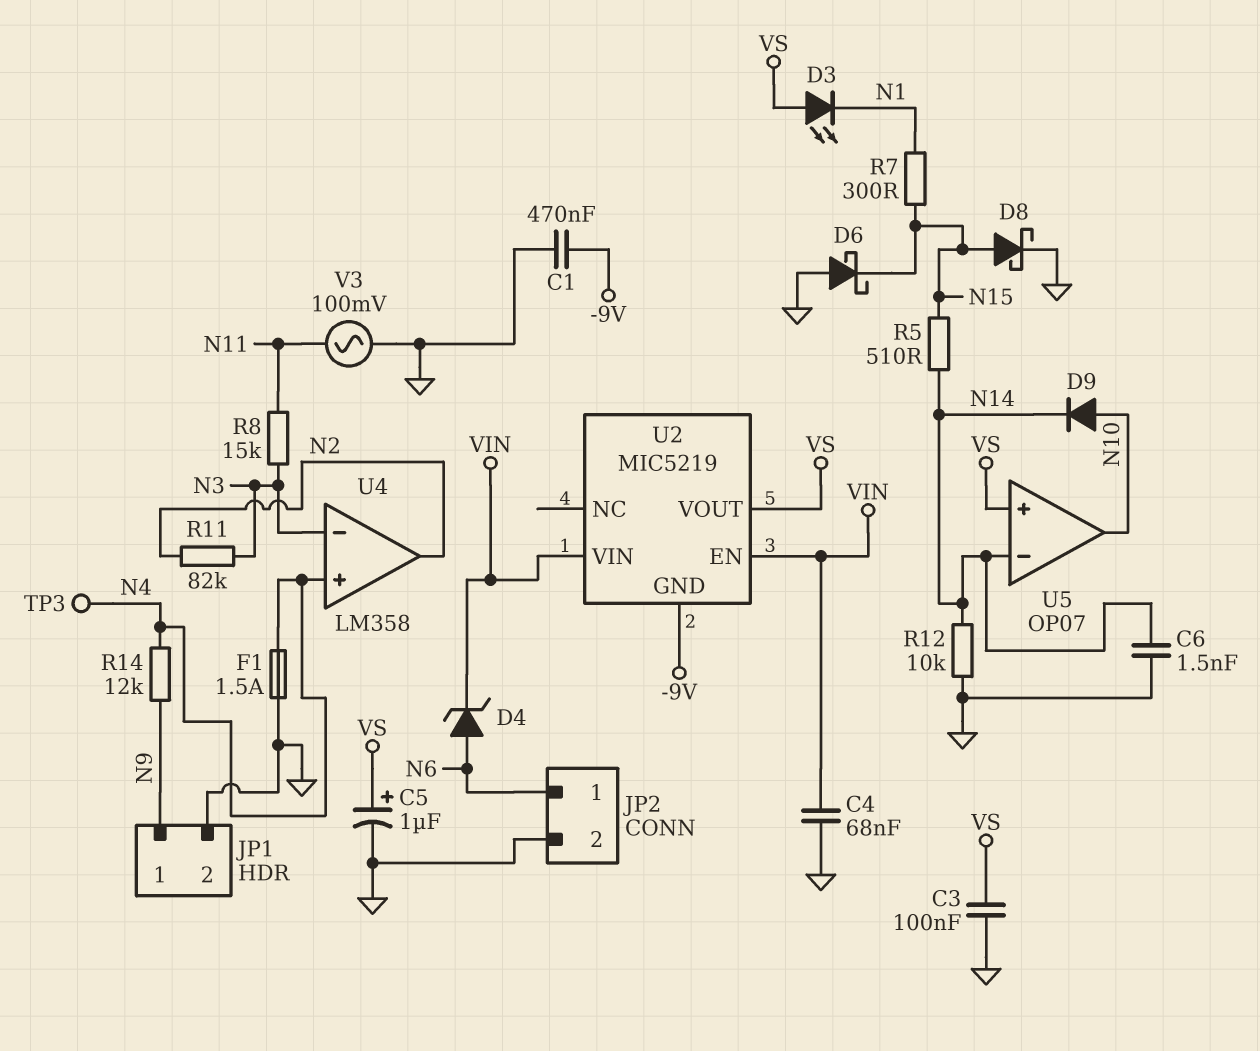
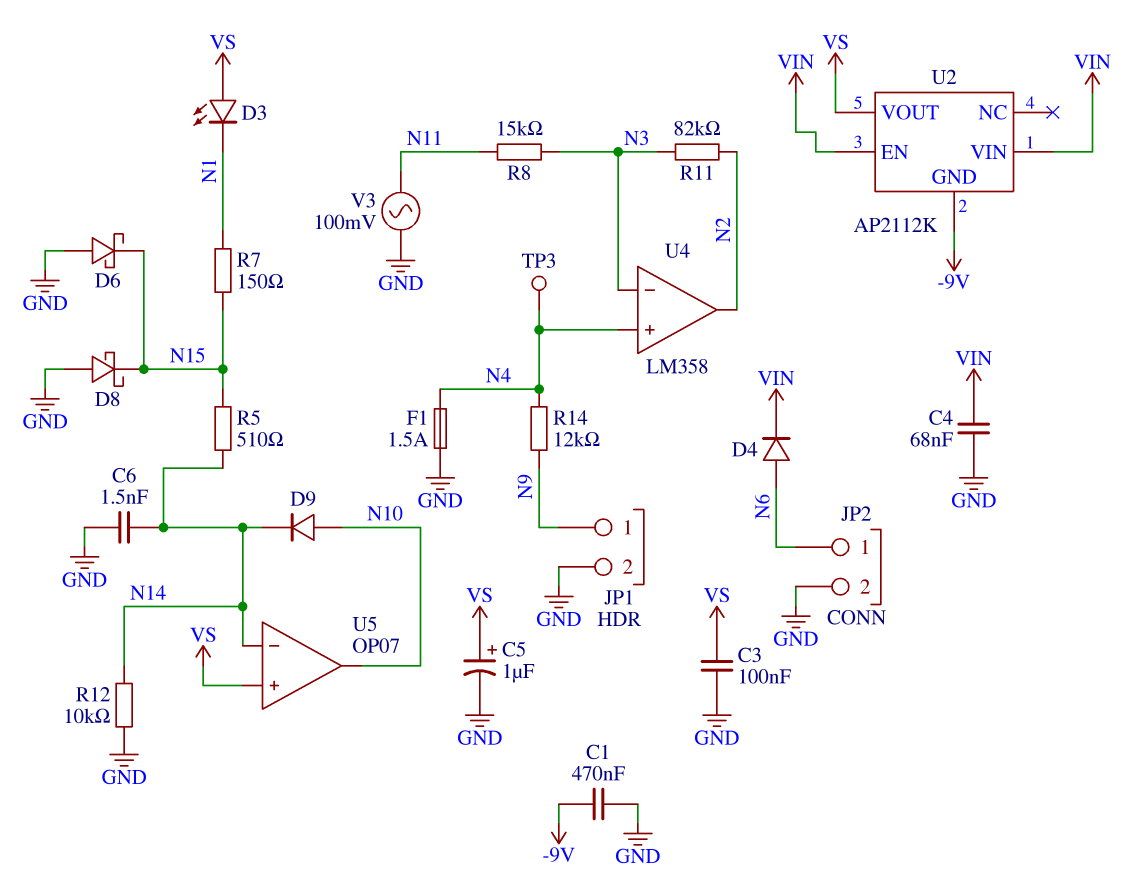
D4: zener (A N6, K VIN) -> diode (A N6, K VIN)
D8: schottky (A N15, K GND) -> schottky (A GND, K N15)
R7: 300 (N1, N15) -> 150 (N1, N15)
U2: MIC5219 -> AP2112K

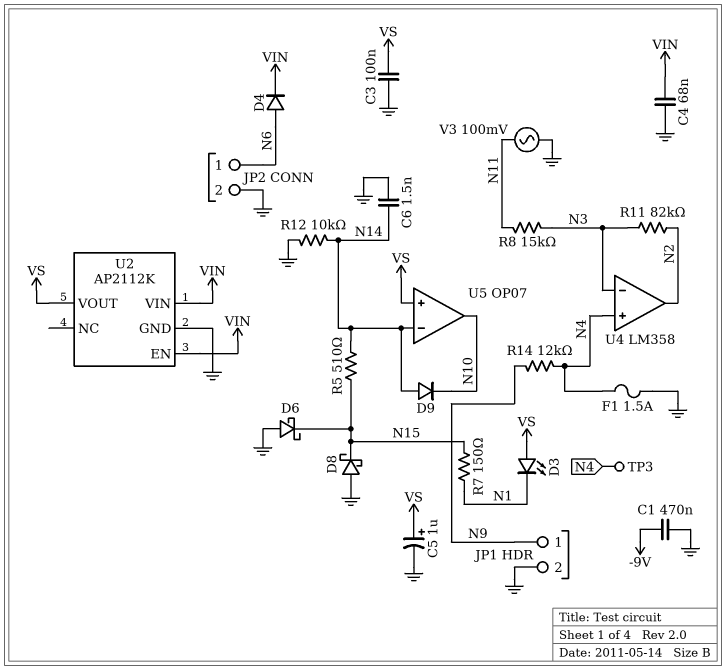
D9: diode (A N10, K N14) -> diode (A N14, K N10)
U2 pin GND: -9V -> GND

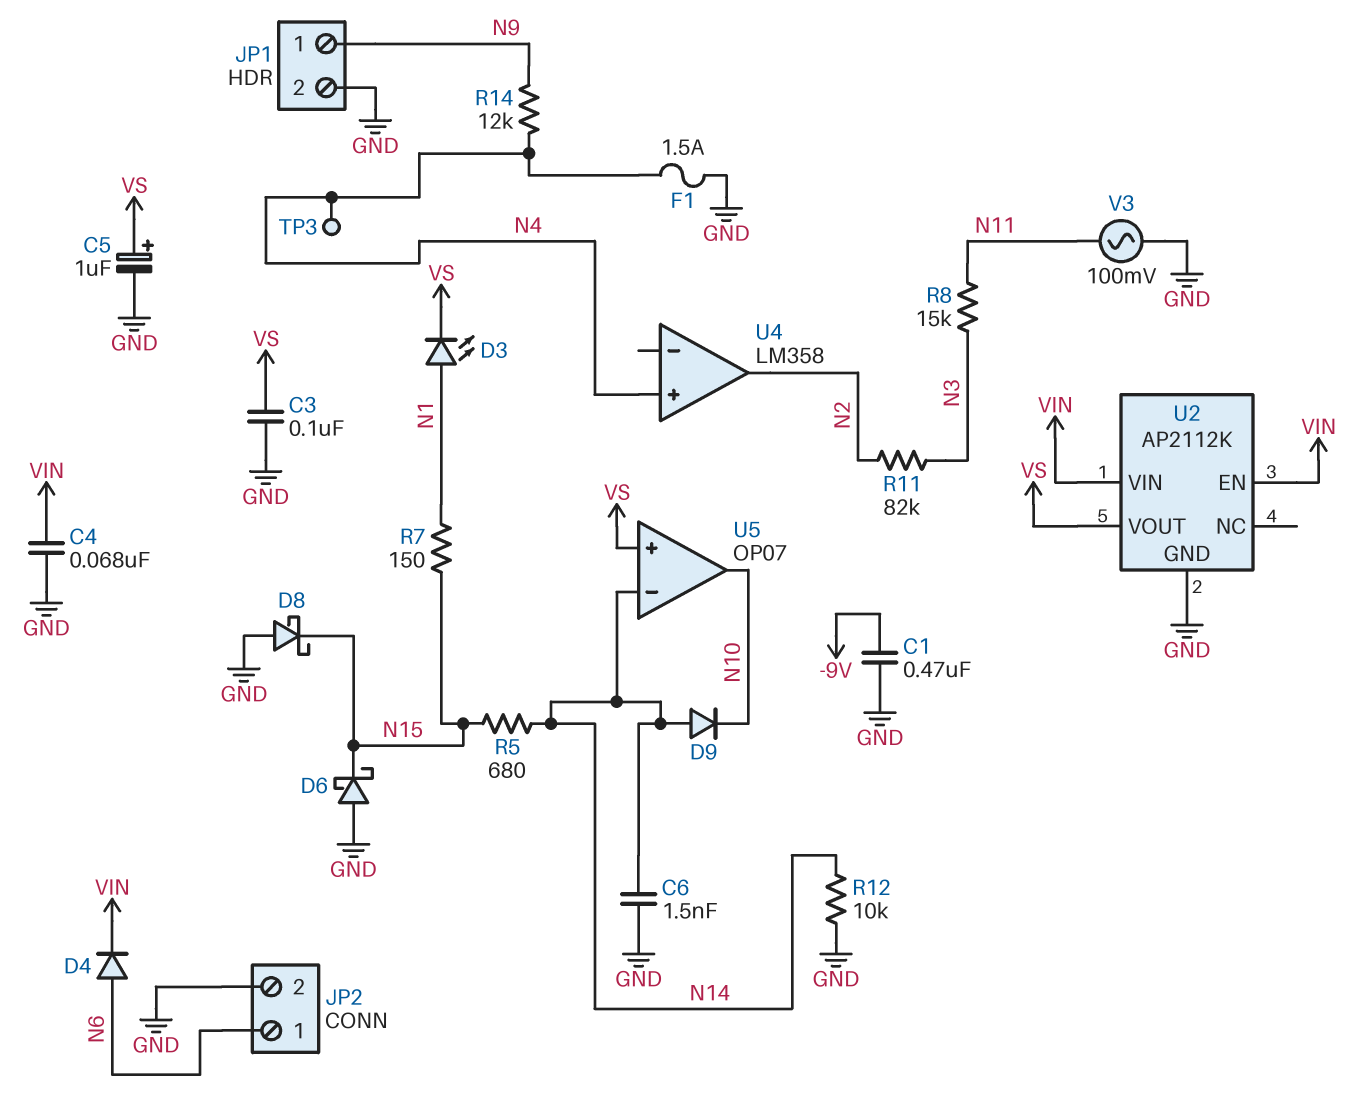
D3: LED (A VS, K N1) -> LED (A N1, K VS)
R5: 510 (N14, N15) -> 680 (N14, N15)
U4 pin in-: N3 -> none

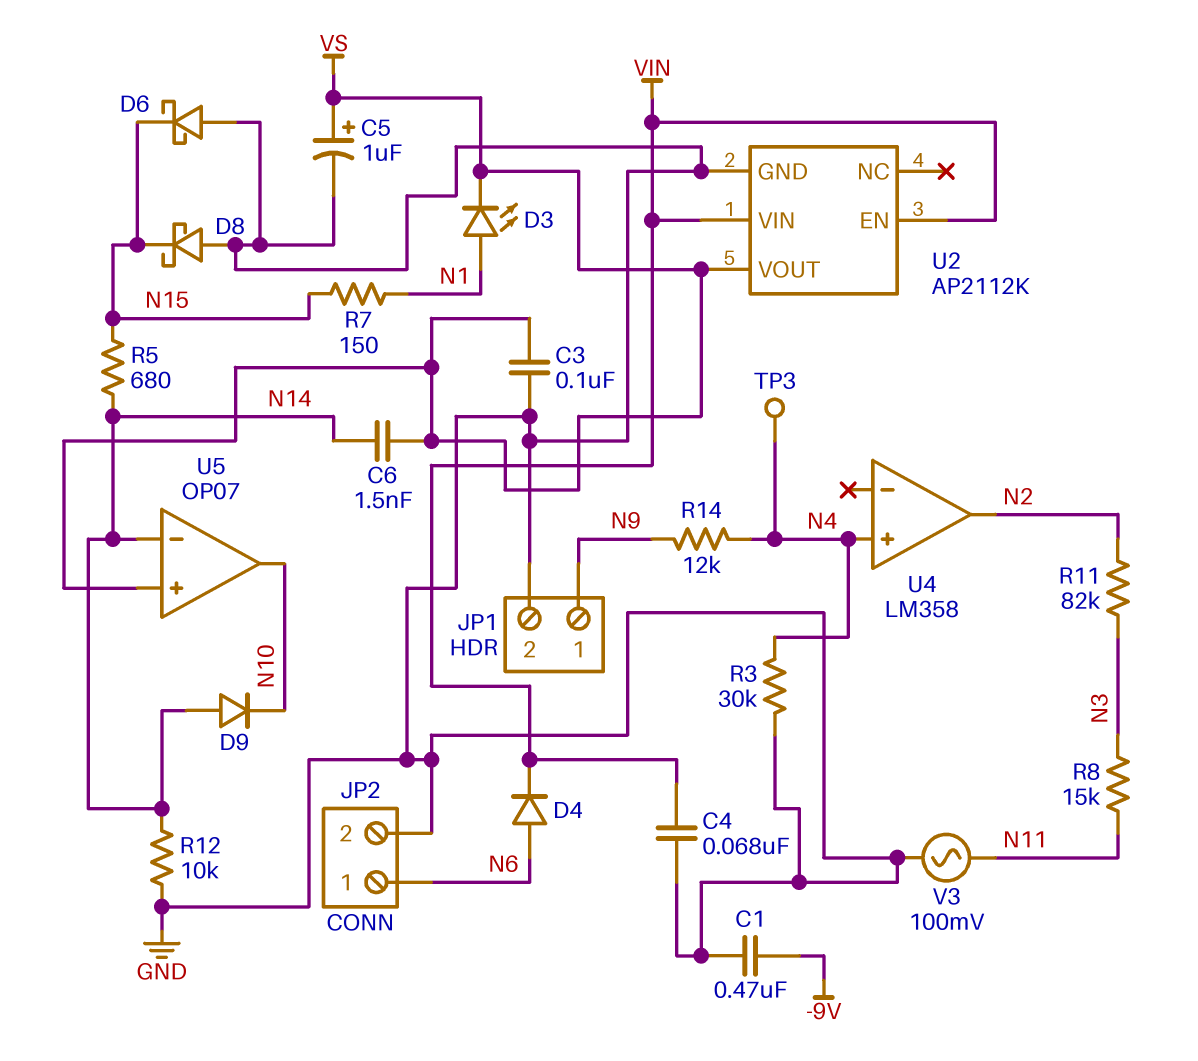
C6: 1.5nF (GND, N14) -> 1.5nF (N14, VS)
F1: 1.5A (GND, N4) -> none
R3: none -> 30k (GND, N4)

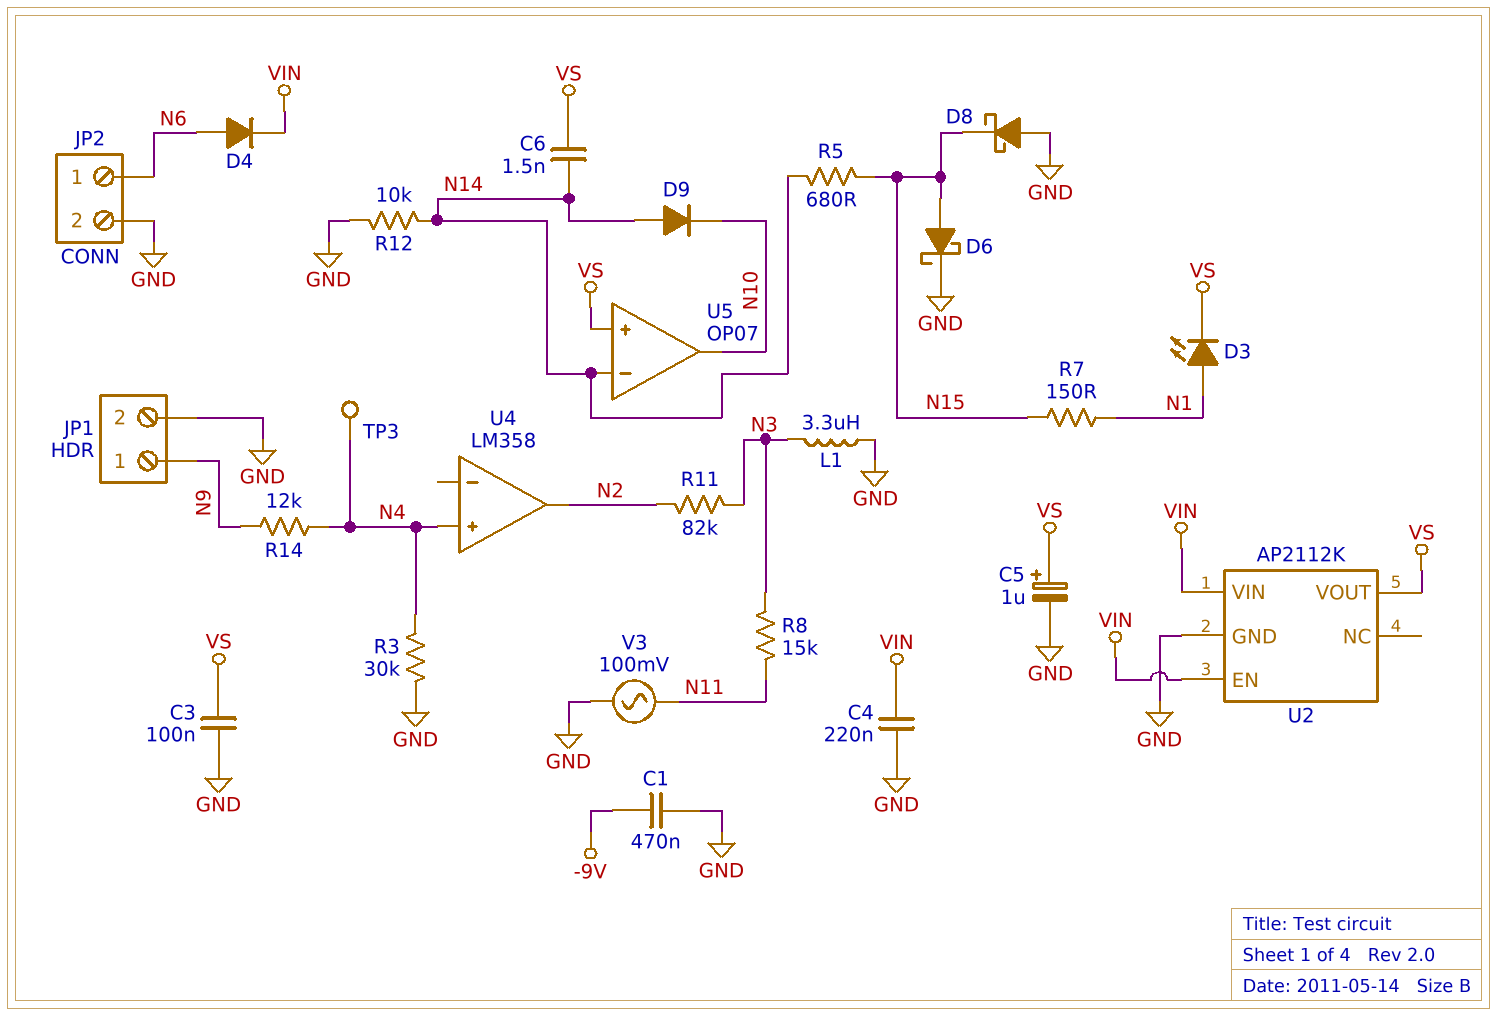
C4: 68nF (GND, VIN) -> 220nF (GND, VIN)
D6: schottky (A GND, K N15) -> schottky (A N15, K GND)
L1: none -> 3.3uH (GND, N3)

